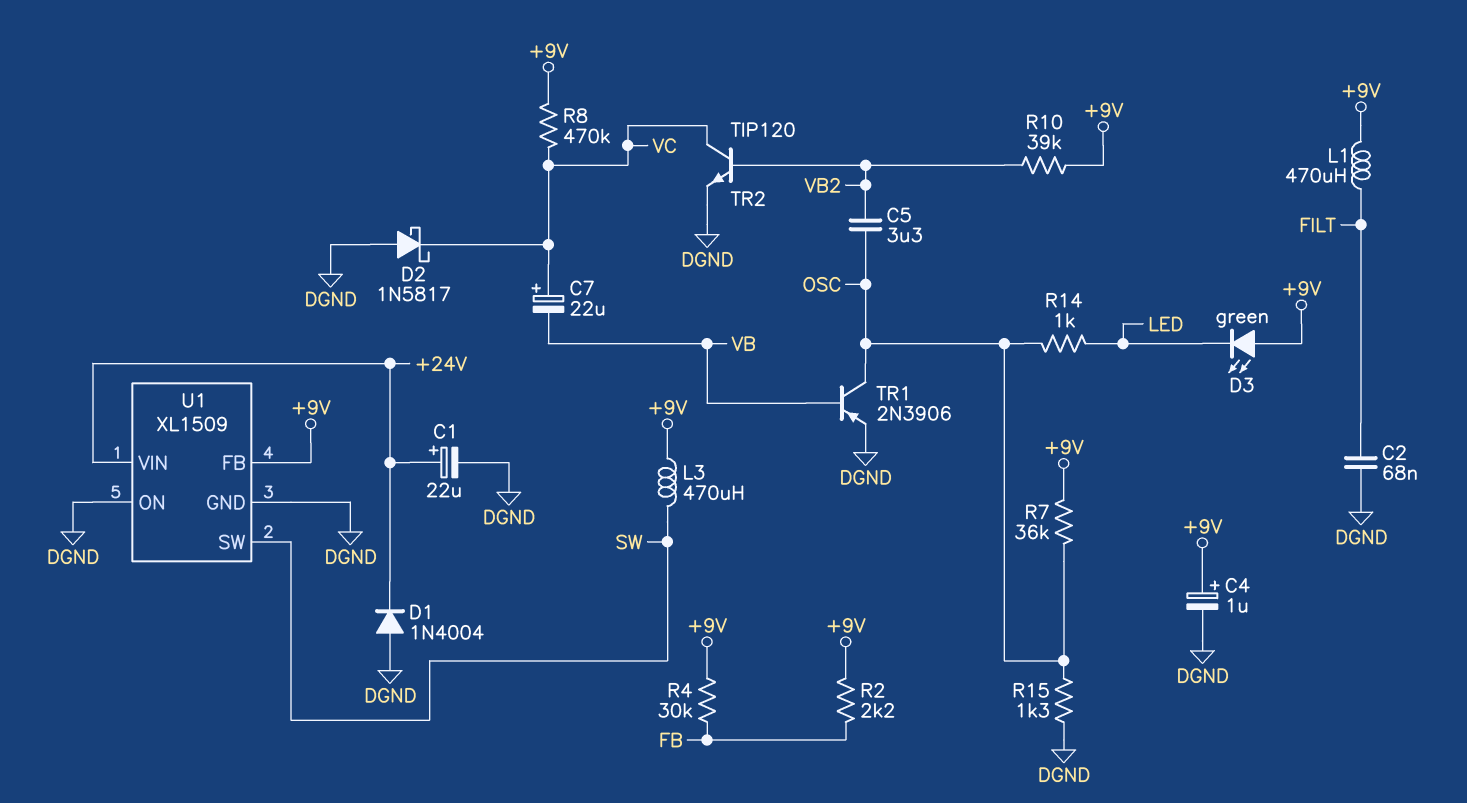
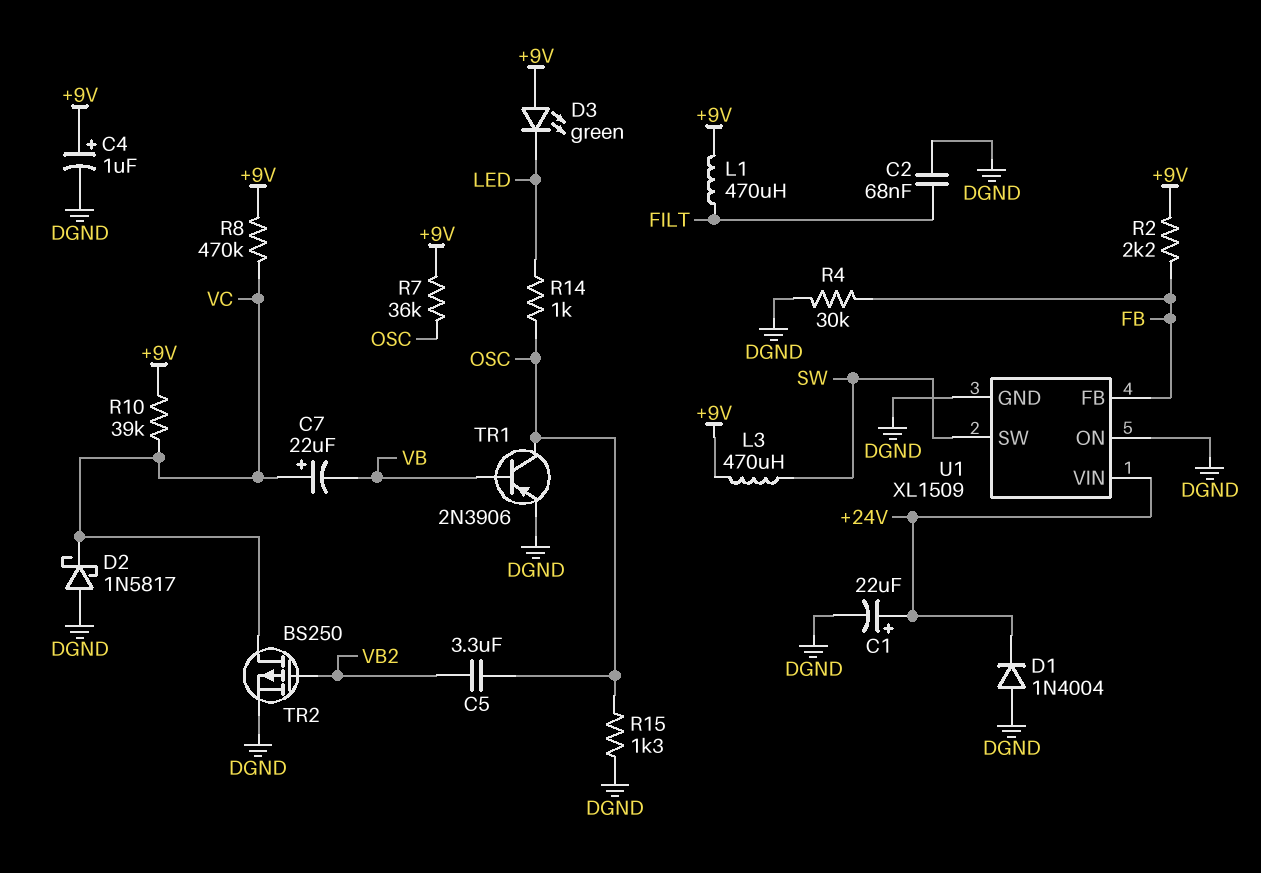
R4: 30k (+9V, FB) -> 30k (DGND, FB)
R10: 39k (+9V, VB2) -> 39k (+9V, VC)
TR2: NPN TIP120 (B VB2, C VC, E DGND) -> PMOS BS250 (G VB2, D VC, S DGND)
U1 pin FB: +9V -> FB

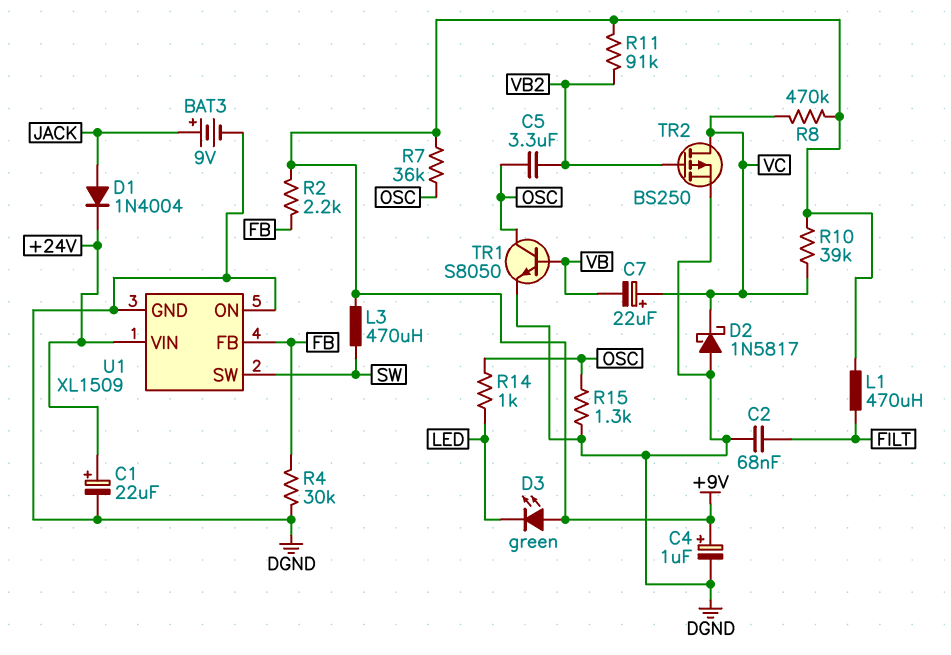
BAT3: none -> 9V (plus JACK, minus DGND)
D1: diode 1N4004 (A DGND, K +24V) -> diode 1N4004 (A JACK, K +24V)
R11: none -> 91k (+9V, VB2)
TR1: PNP 2N3906 (B VB, C OSC, E DGND) -> NPN S8050 (B VB, C OSC, E DGND)

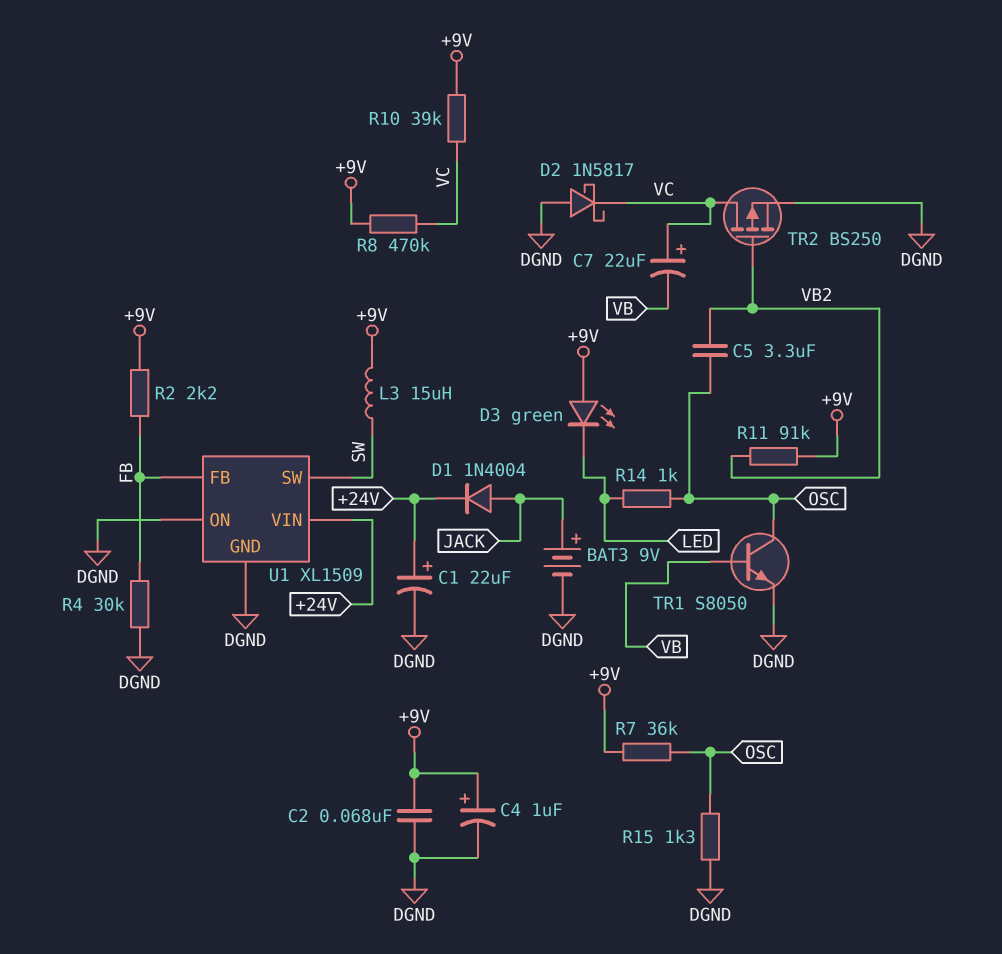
C2: 68nF (DGND, FILT) -> 68nF (+9V, DGND)
L1: 470uH (+9V, FILT) -> none
L3: 470uH (+9V, SW) -> 15uH (+9V, SW)

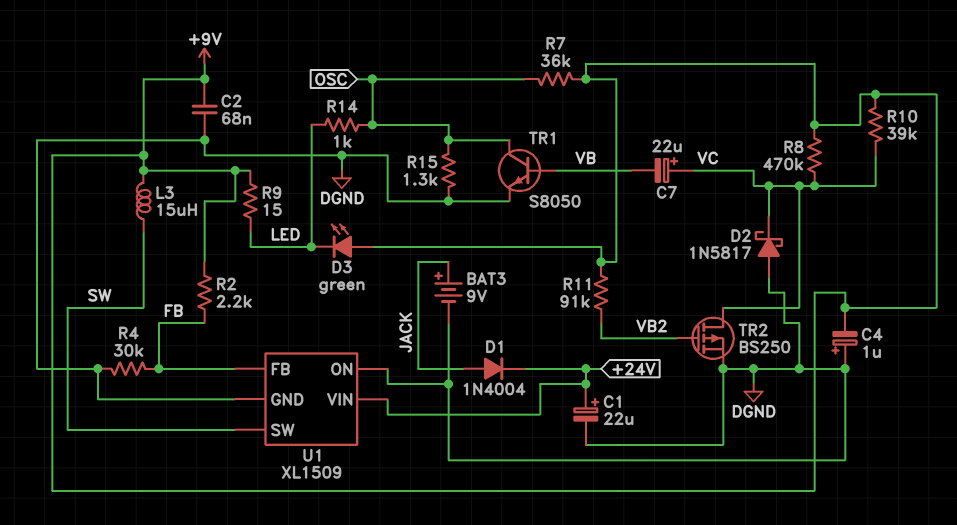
C4: 1uF (plus +9V, minus DGND) -> 1uF (plus DGND, minus +9V)
C5: 3.3uF (OSC, VB2) -> none
R9: none -> 15 (+9V, LED)

